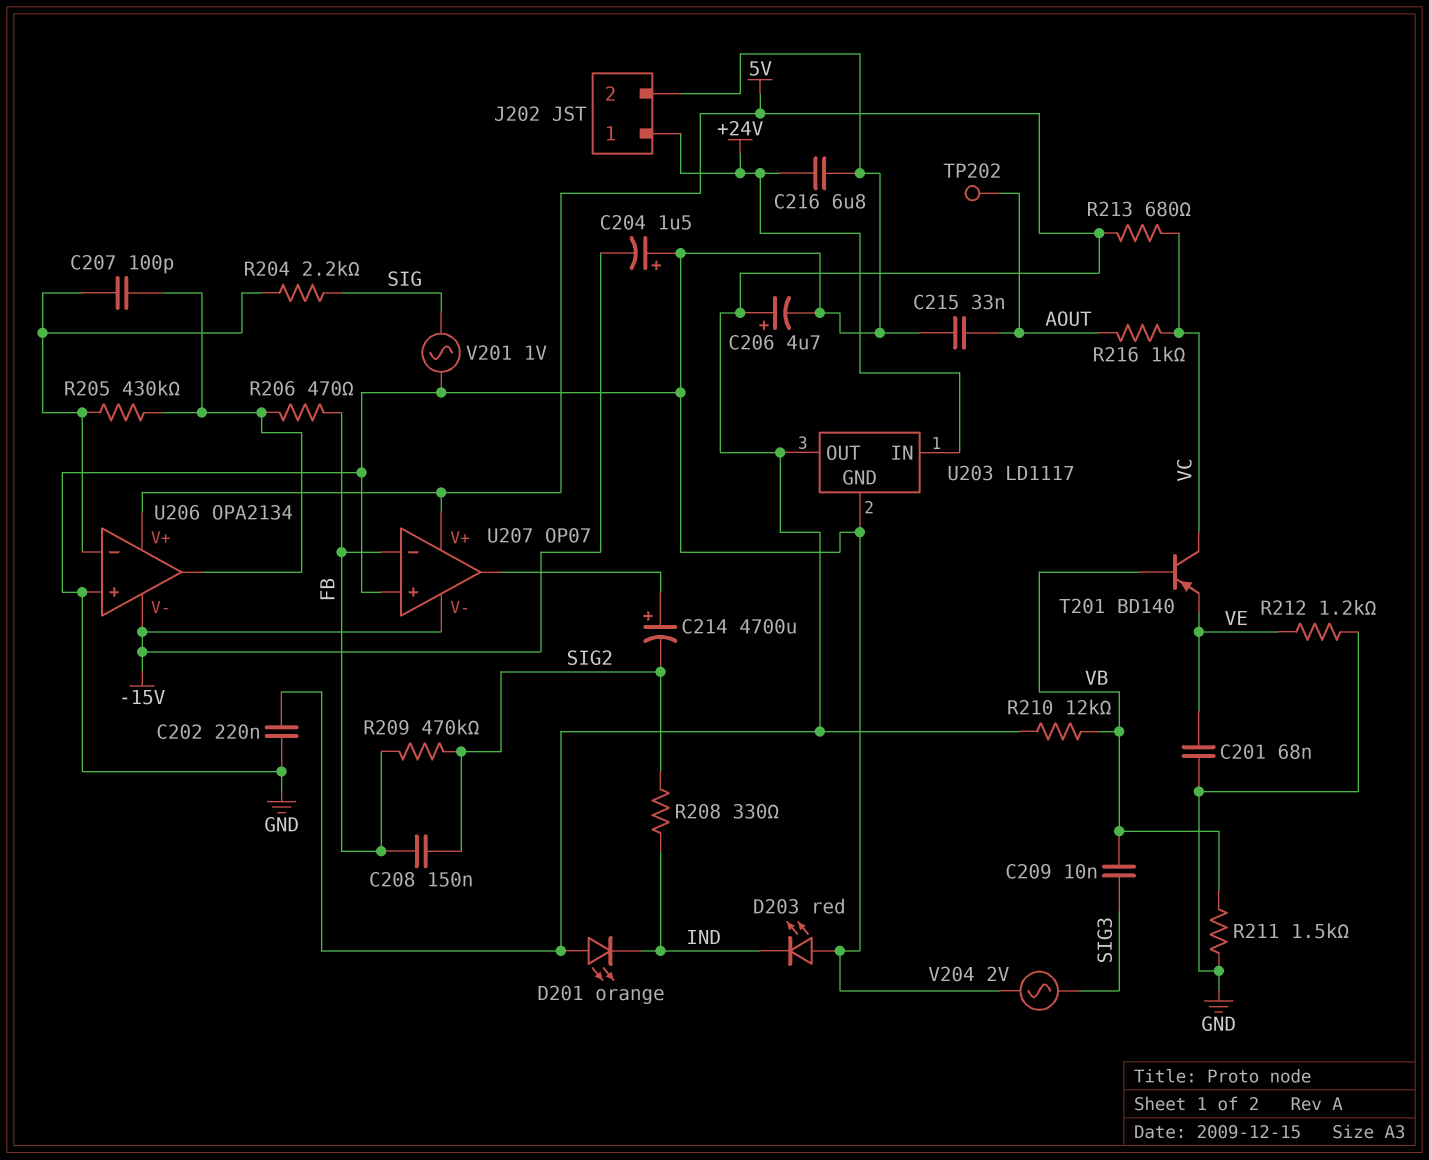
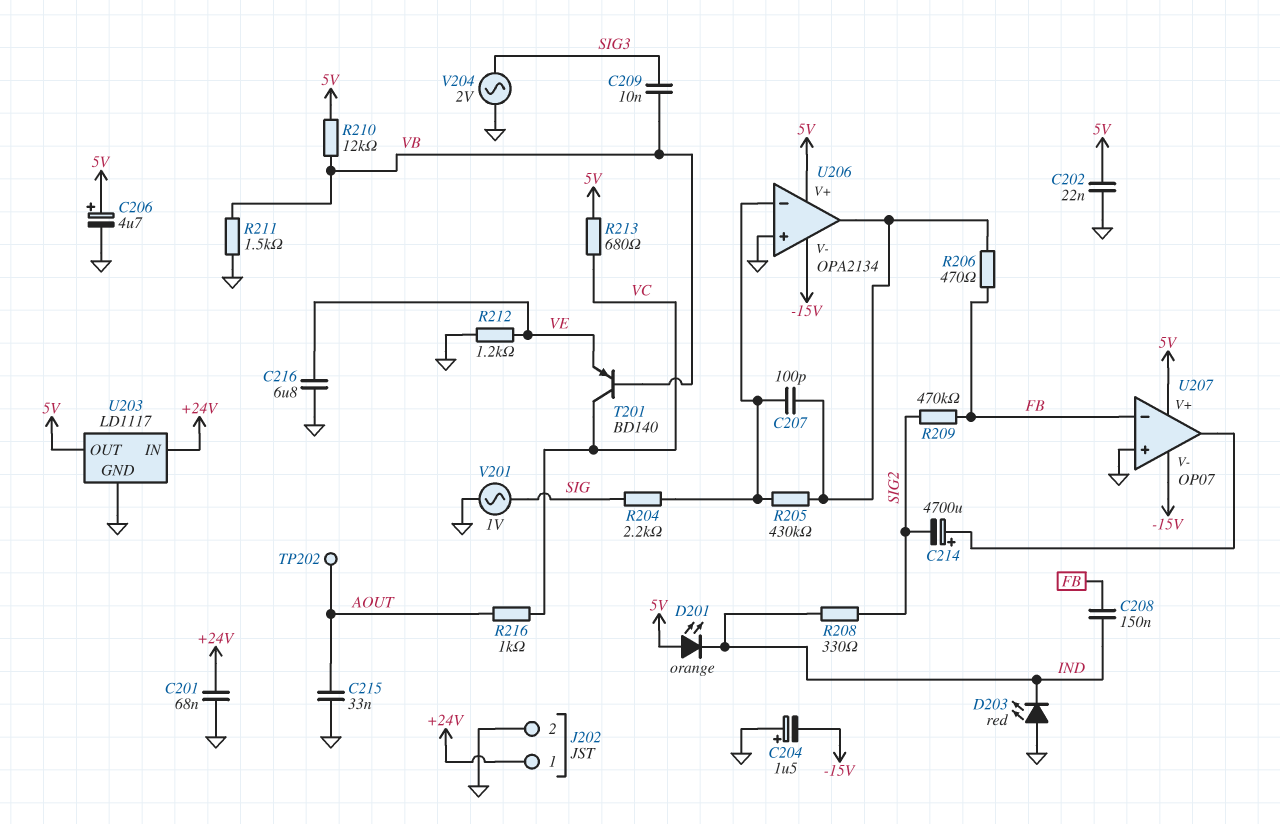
C201: 68nF (GND, VE) -> 68nF (+24V, GND)
C202: 220nF (5V, GND) -> 22nF (5V, GND)
C208: 150nF (FB, SIG2) -> 150nF (FB, IND)
C216: 6.8uF (+24V, GND) -> 6.8uF (GND, VE)

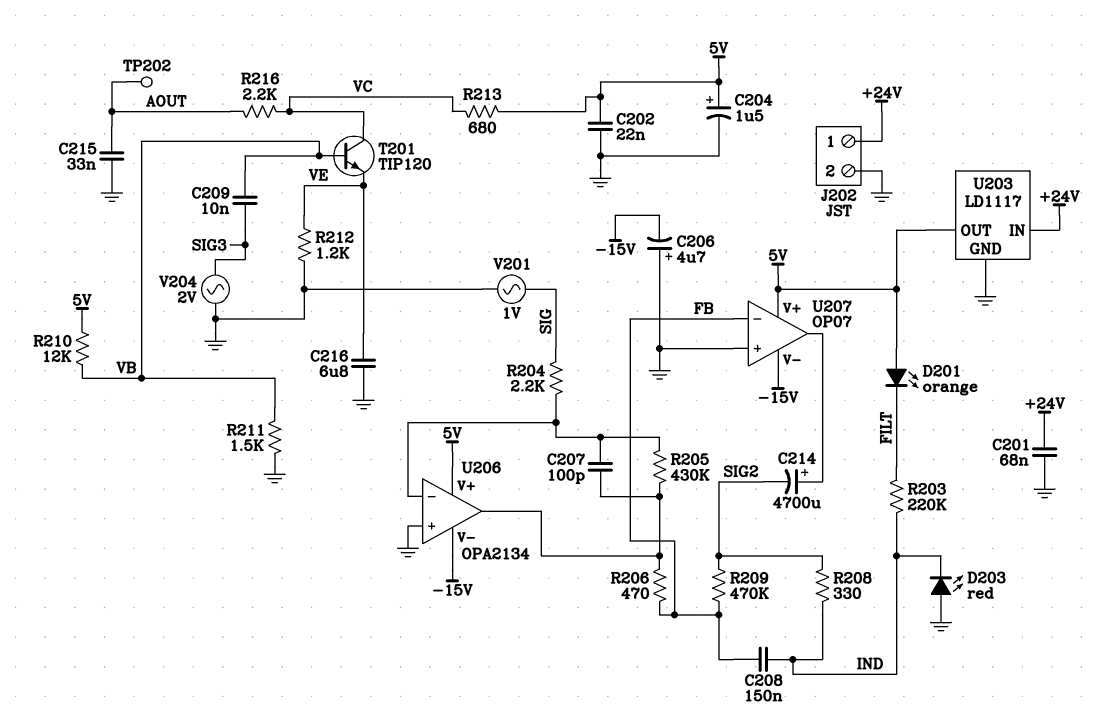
C204: 1.5uF (plus GND, minus -15V) -> 1.5uF (plus 5V, minus GND)
C206: 4.7uF (plus 5V, minus GND) -> 4.7uF (plus GND, minus -15V)
D201: LED orange (A 5V, K IND) -> LED orange (A 5V, K FILT)
R203: none -> 220k (FILT, IND)
R216: 1k (AOUT, VC) -> 2.2k (AOUT, VC)
T201: PNP BD140 (B VB, C VC, E VE) -> NPN TIP120 (B VB, C VC, E VE)

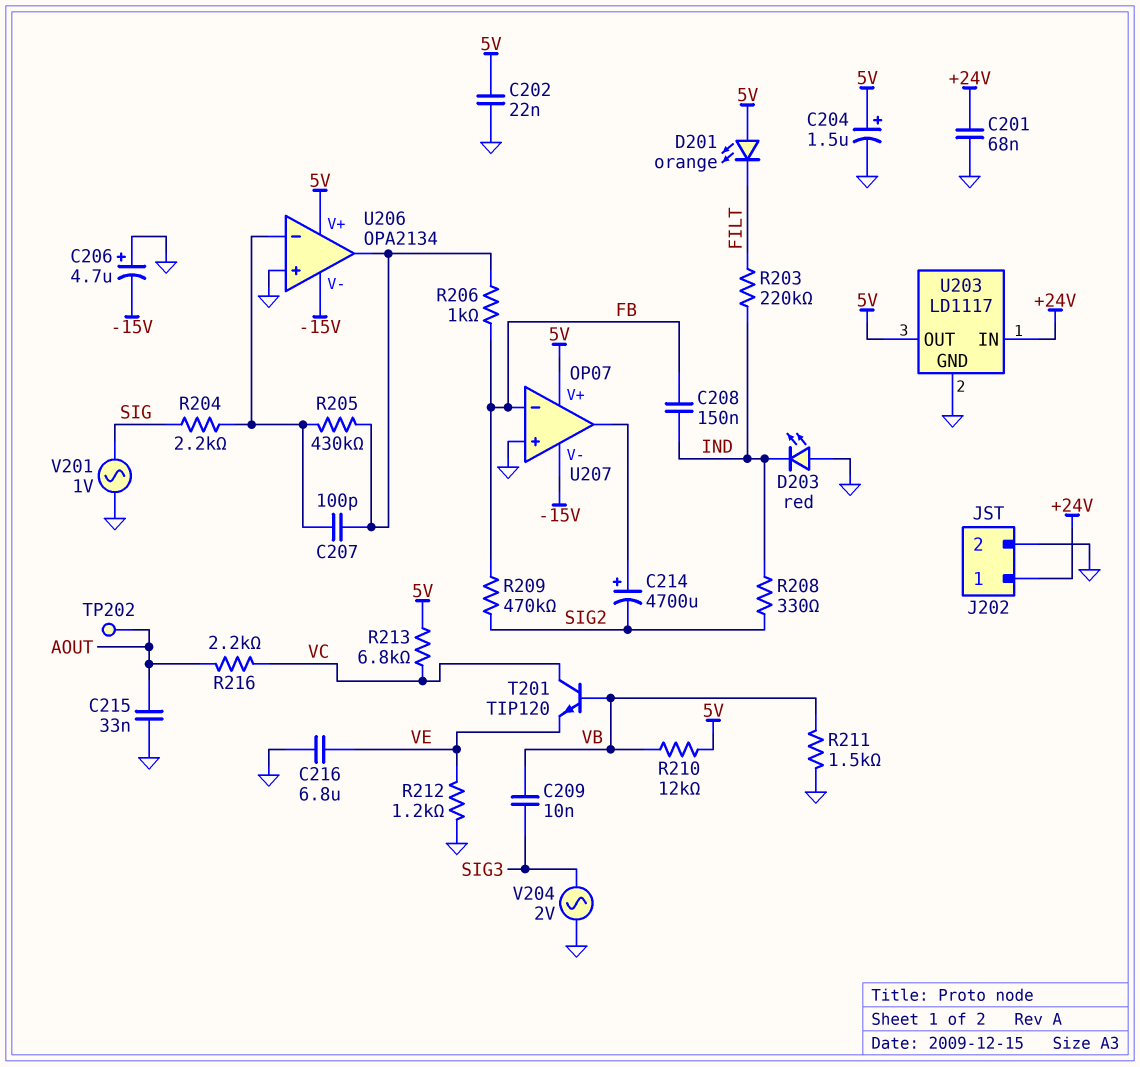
R206: 470 (FB, U206/out) -> 1k (FB, U206/out)
R213: 680 (5V, VC) -> 6.8k (5V, VC)

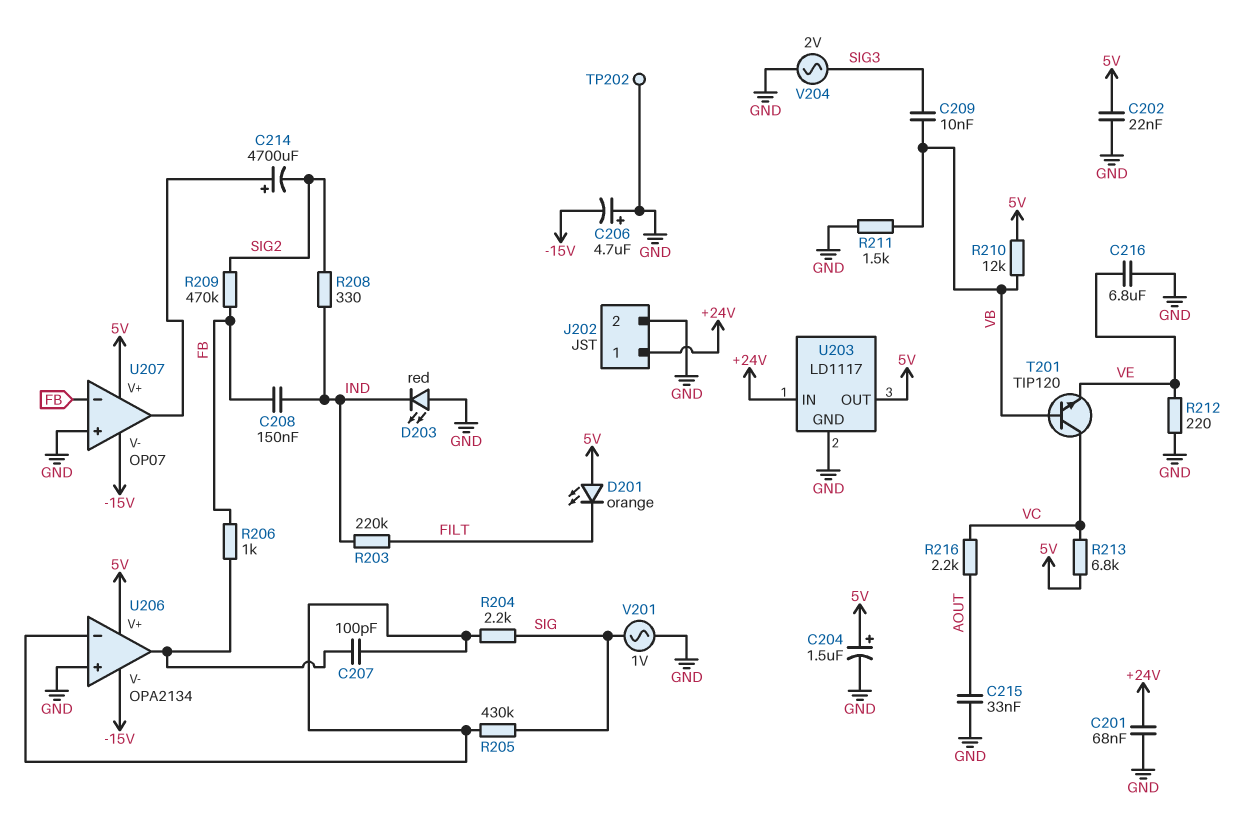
R205: 430k (U206/in-, U206/out) -> 430k (SIG, U206/in-)
R212: 1.2k (GND, VE) -> 220 (GND, VE)
TP202: test point (AOUT) -> test point (GND)

